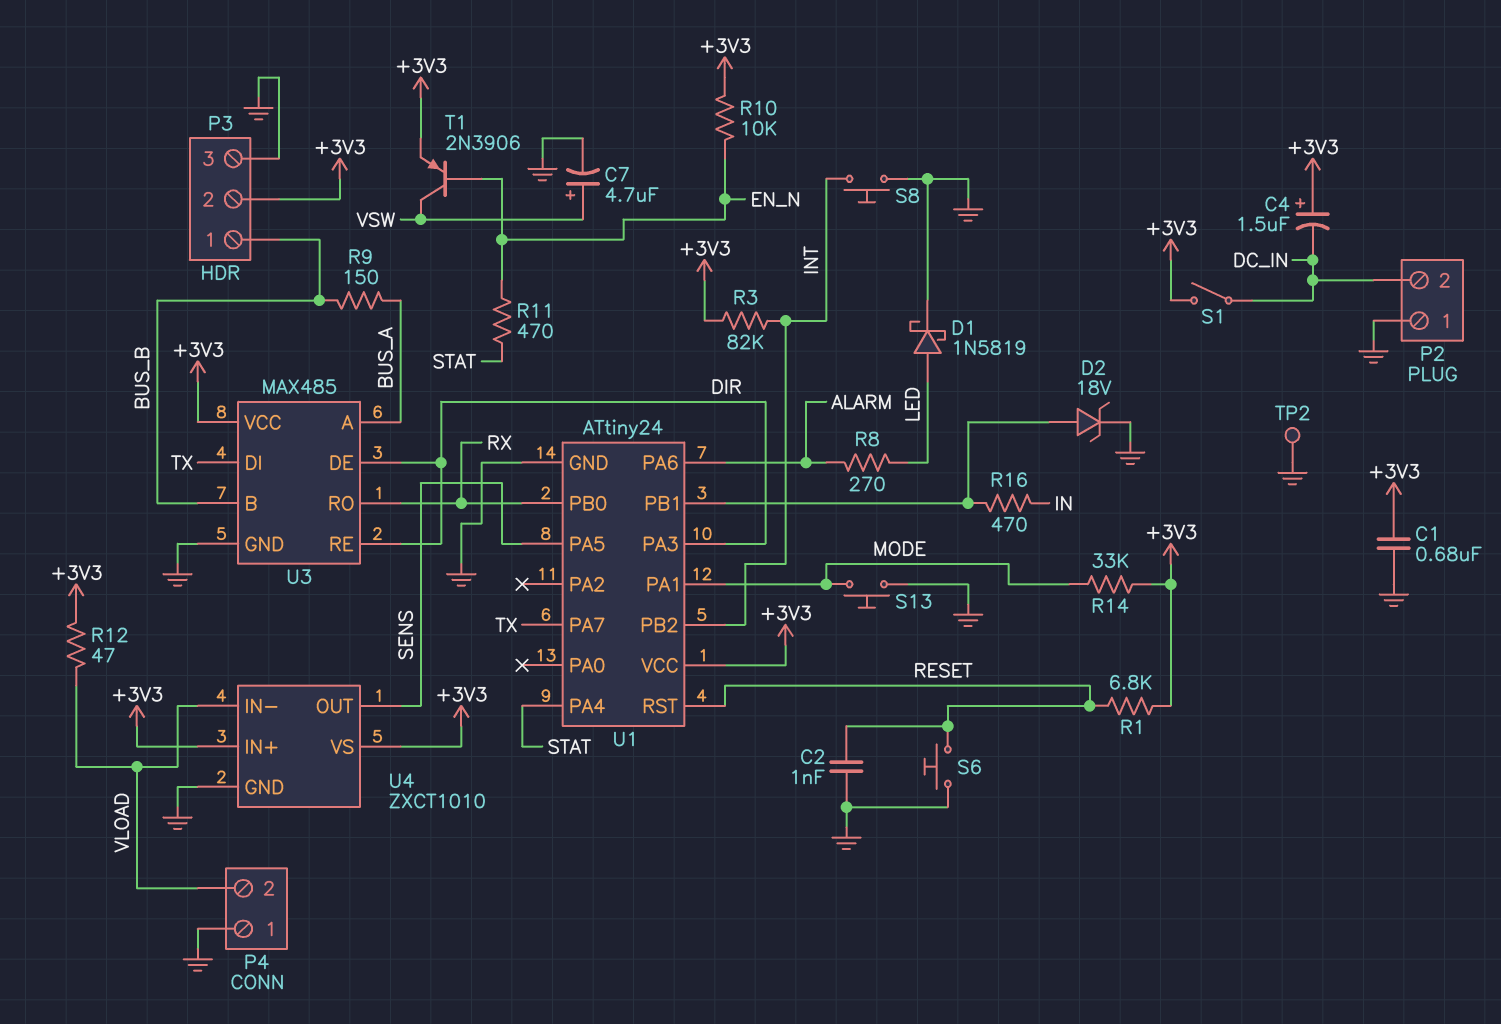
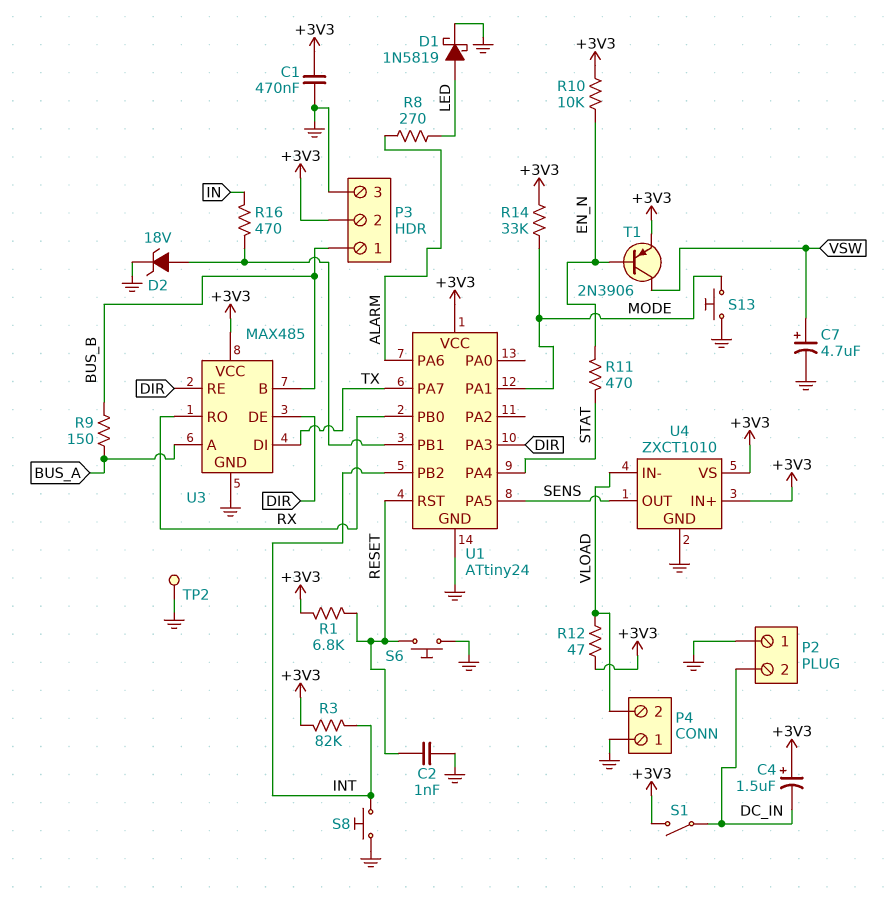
C1: 680nF (+3V3, GND) -> 470nF (+3V3, GND)

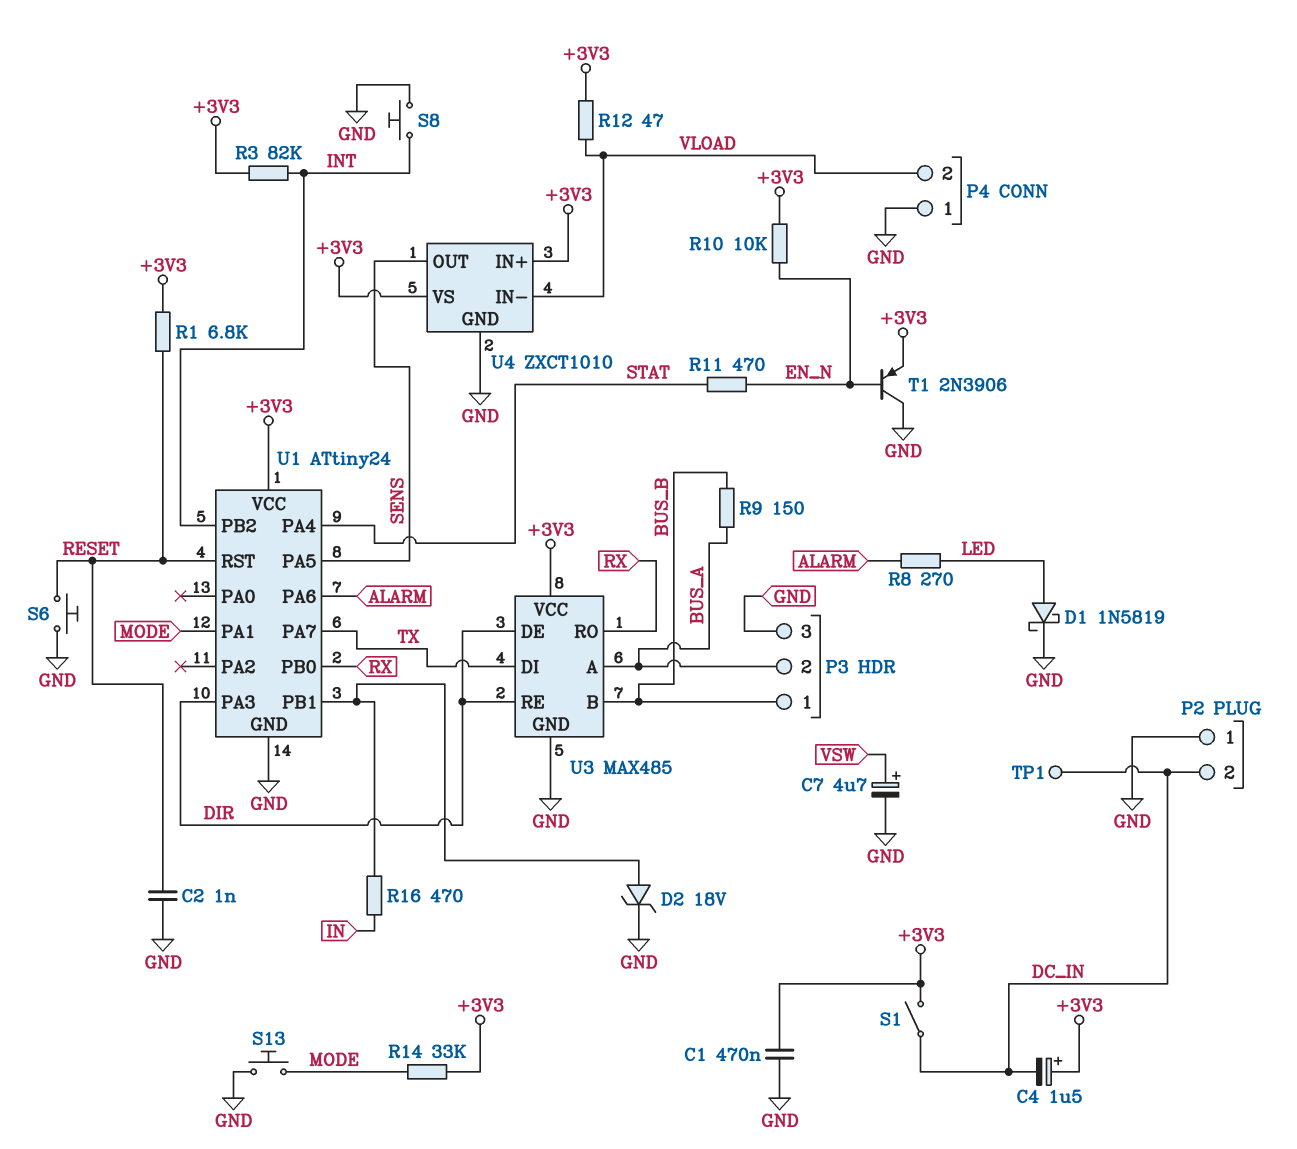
P3 pin 2: +3V3 -> BUS_A
T1: PNP 2N3906 (B EN_N, C VSW, E +3V3) -> PNP 2N3906 (B EN_N, C GND, E +3V3)
TP1: none -> test point (DC_IN)
TP2: test point (GND) -> none

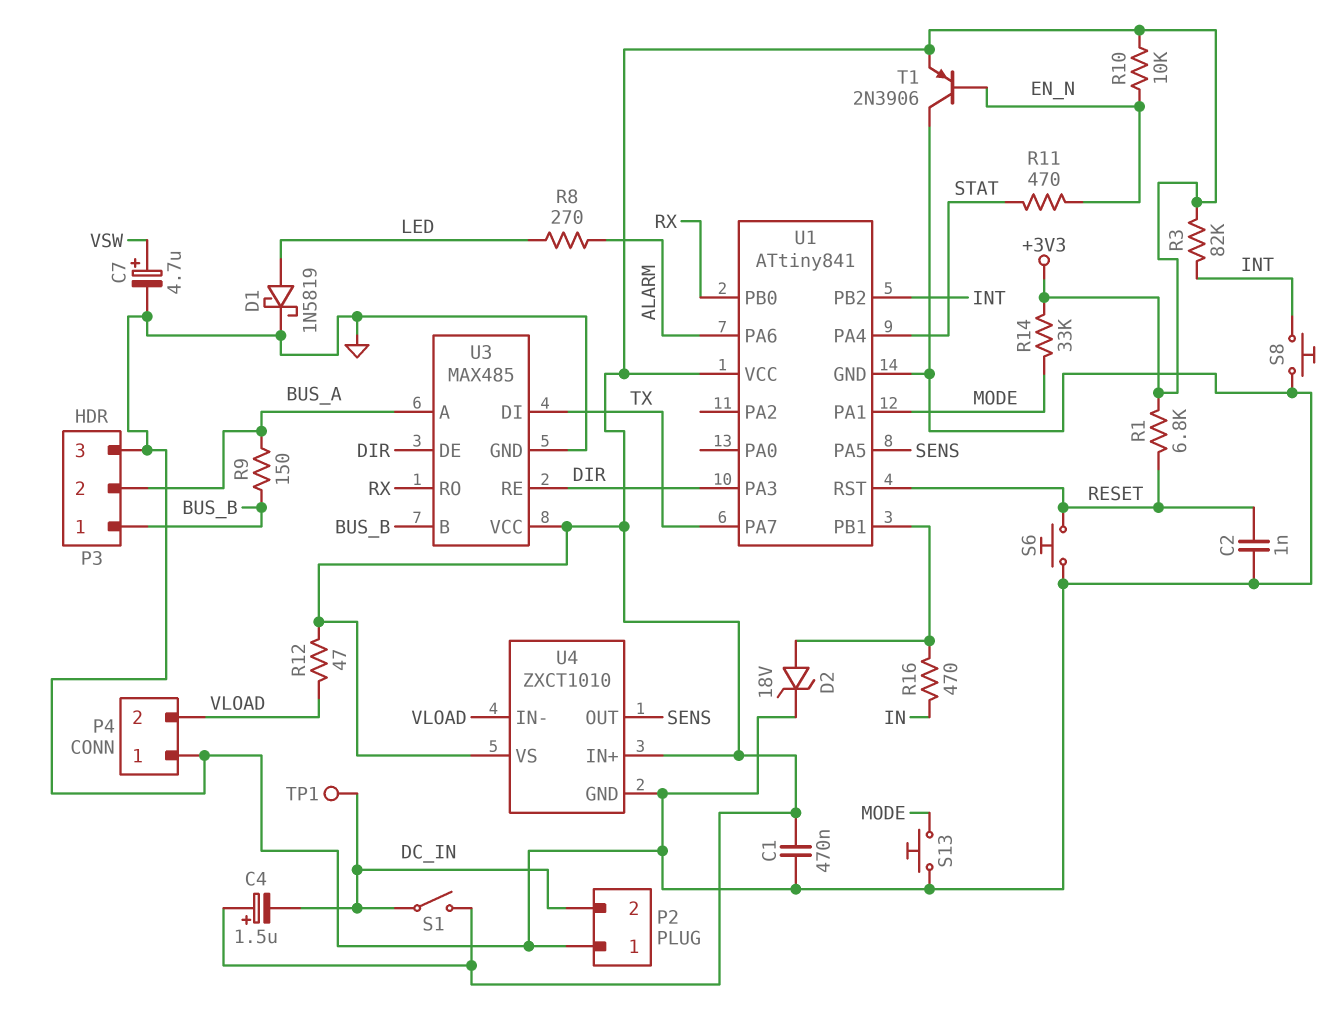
U1: ATtiny24 -> ATtiny841

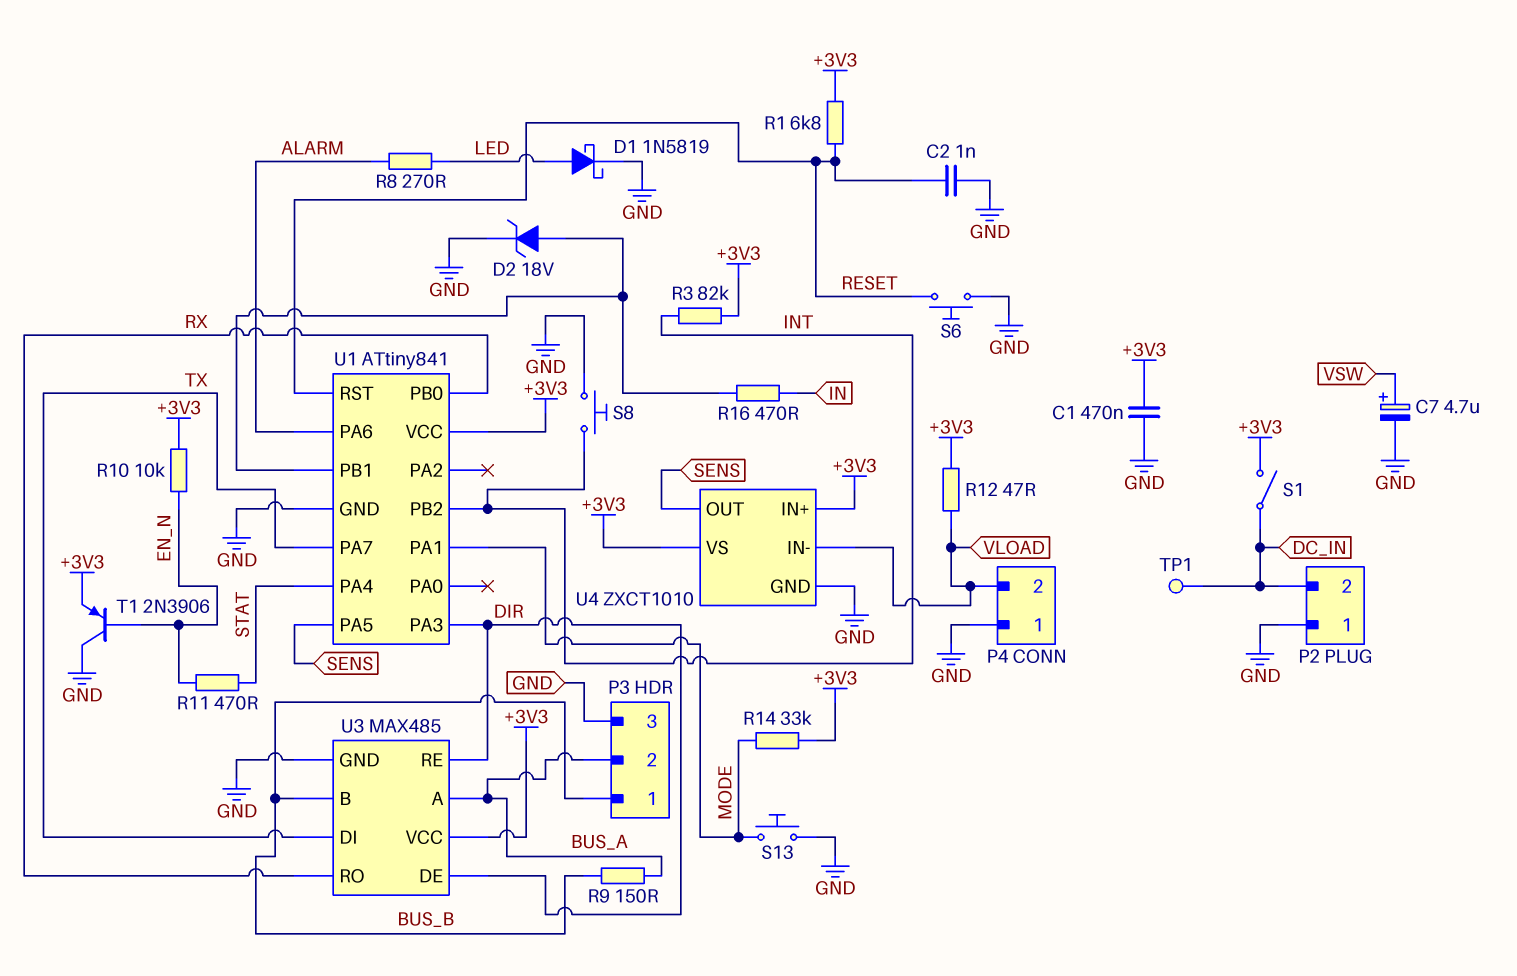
C4: 1.5uF (plus +3V3, minus DC_IN) -> none

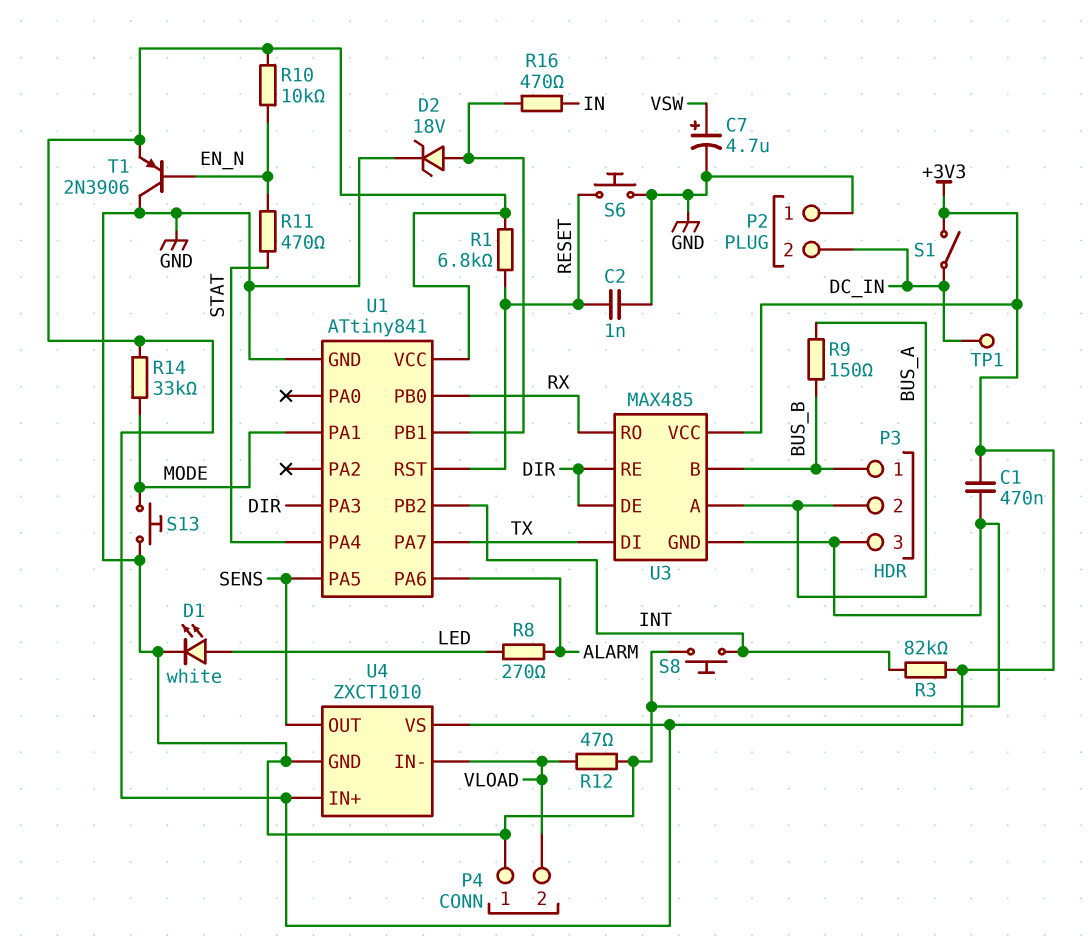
D1: schottky 1N5819 (A LED, K GND) -> LED white (A LED, K GND)
R12: 47 (+3V3, VLOAD) -> 47 (GND, VLOAD)

